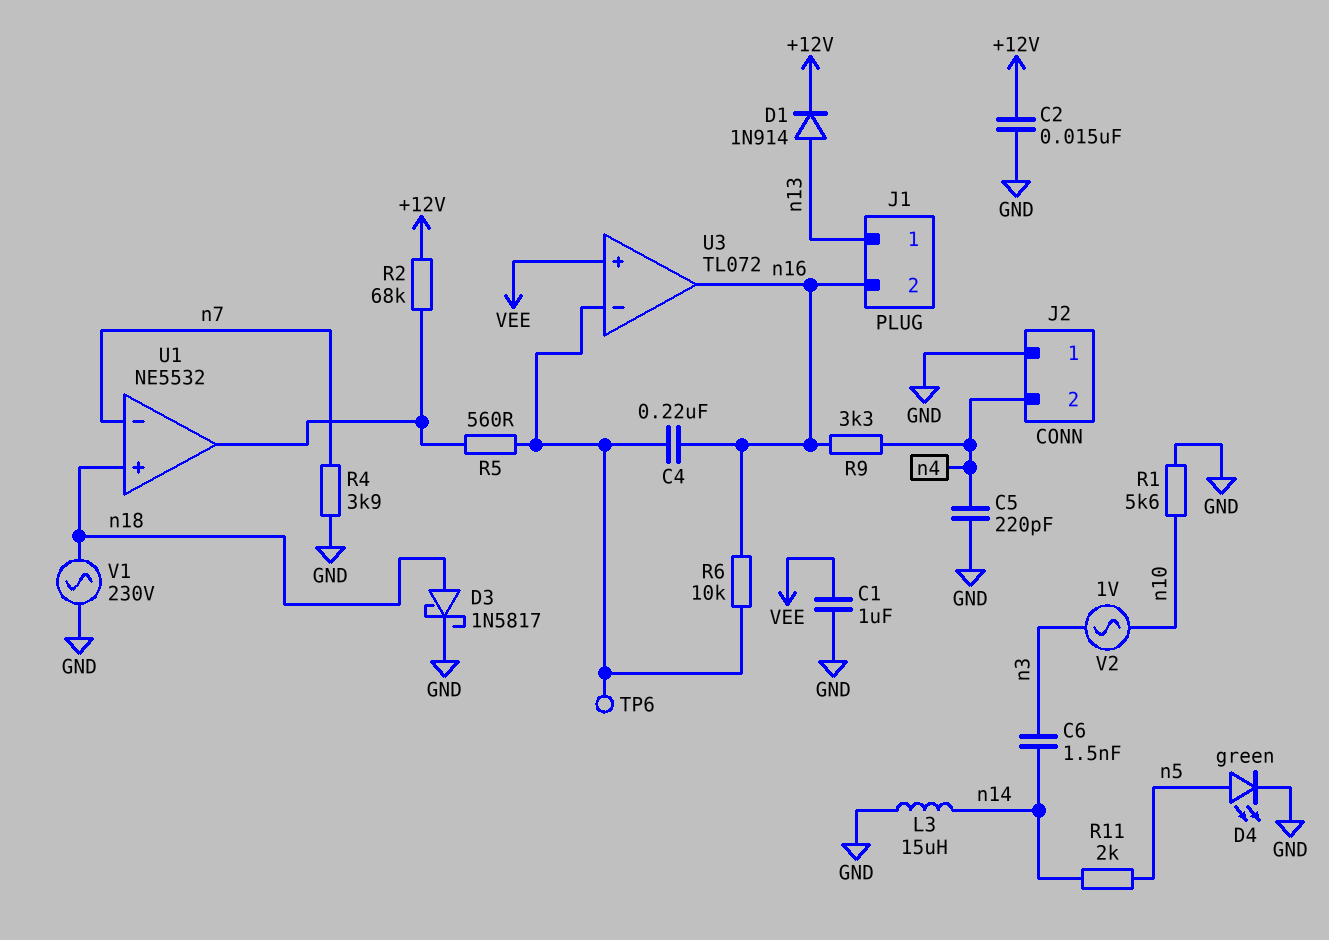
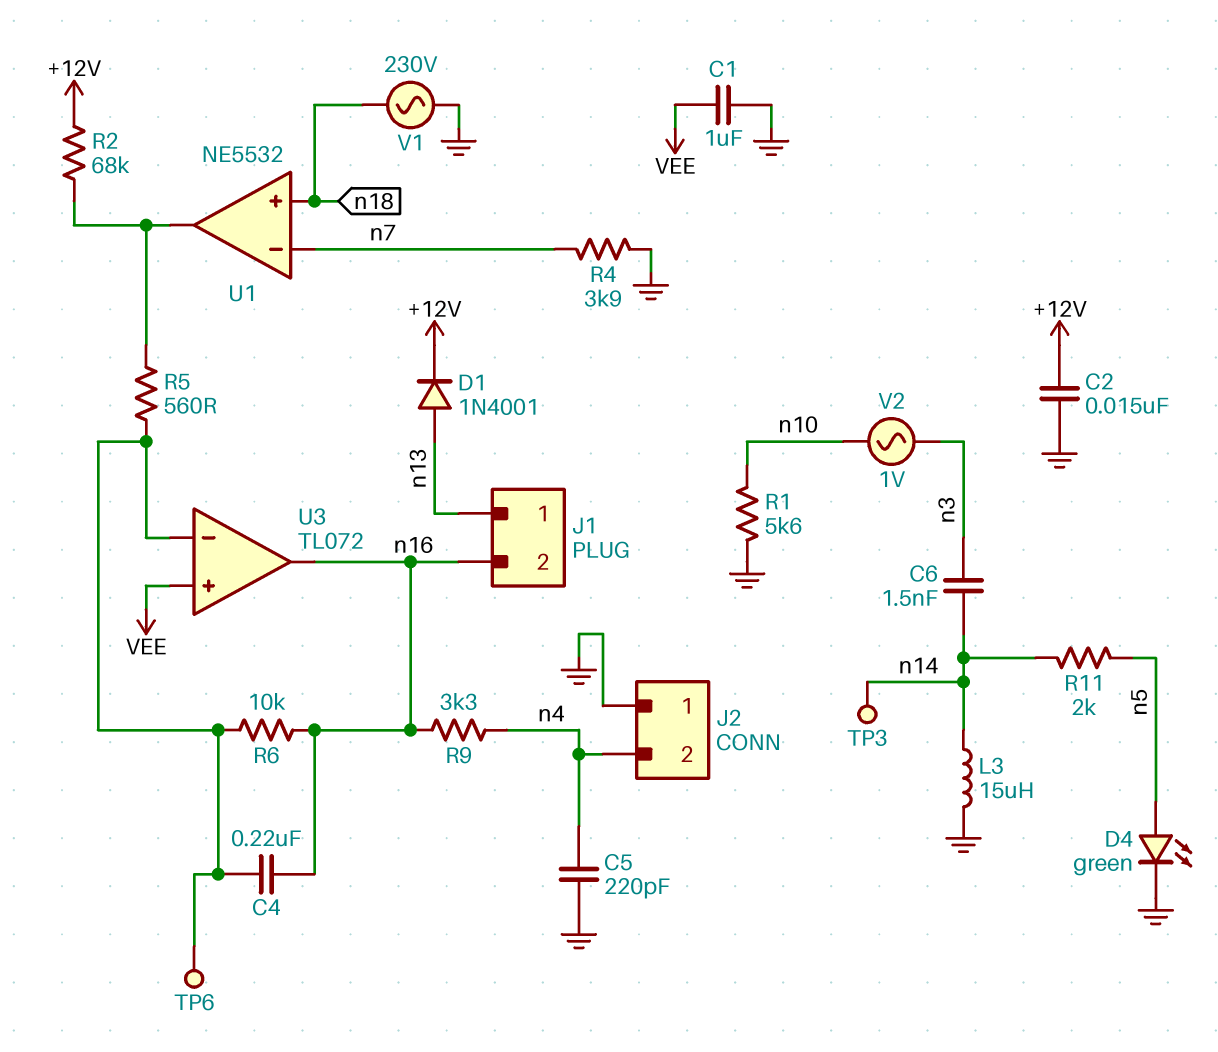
D1: diode 1N914 (A n13, K +12V) -> diode 1N4001 (A n13, K +12V)
D3: schottky 1N5817 (A n18, K GND) -> none
TP3: none -> test point (n14)

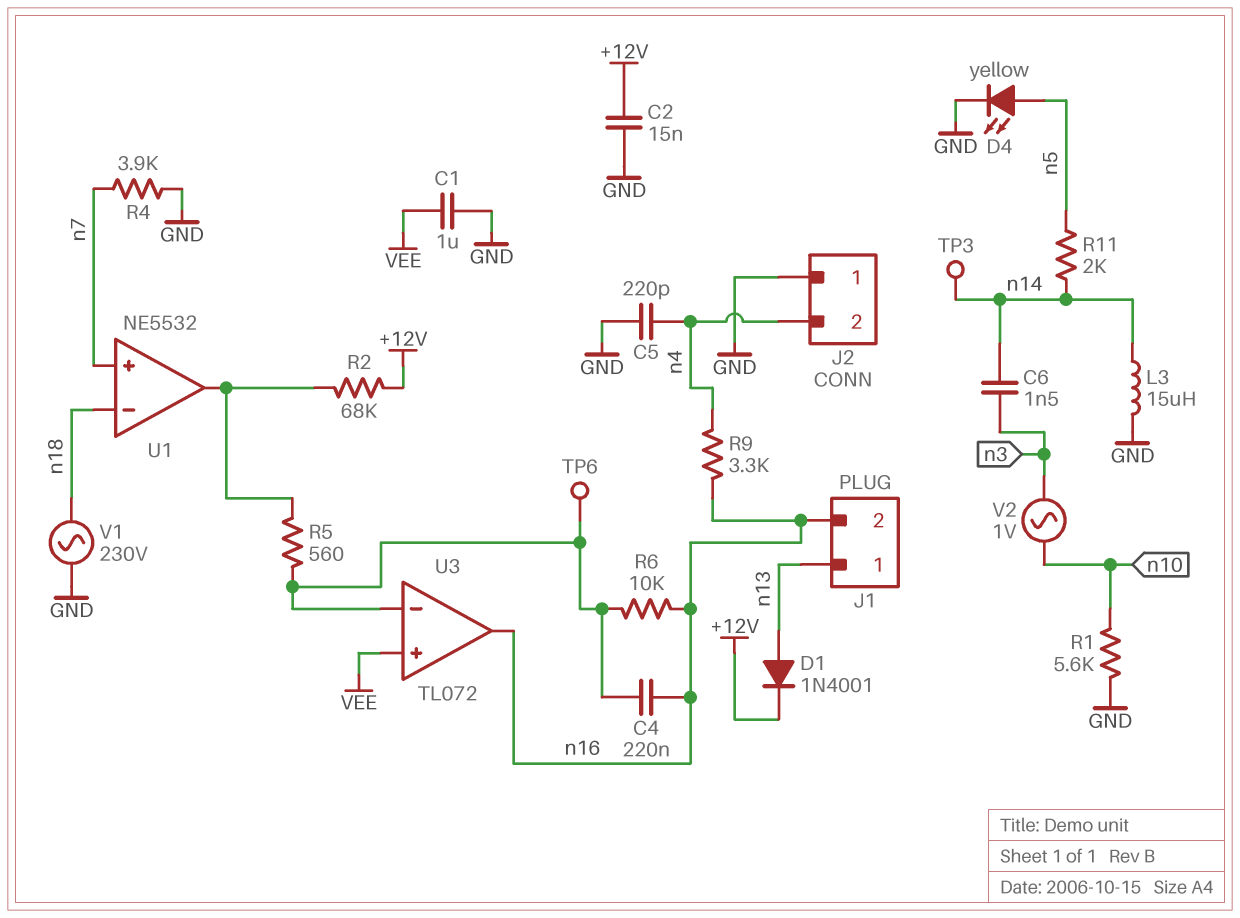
D4: LED green (A n5, K GND) -> LED yellow (A n5, K GND)
U1 pin in+: n18 -> n7
U1 pin in-: n7 -> n18

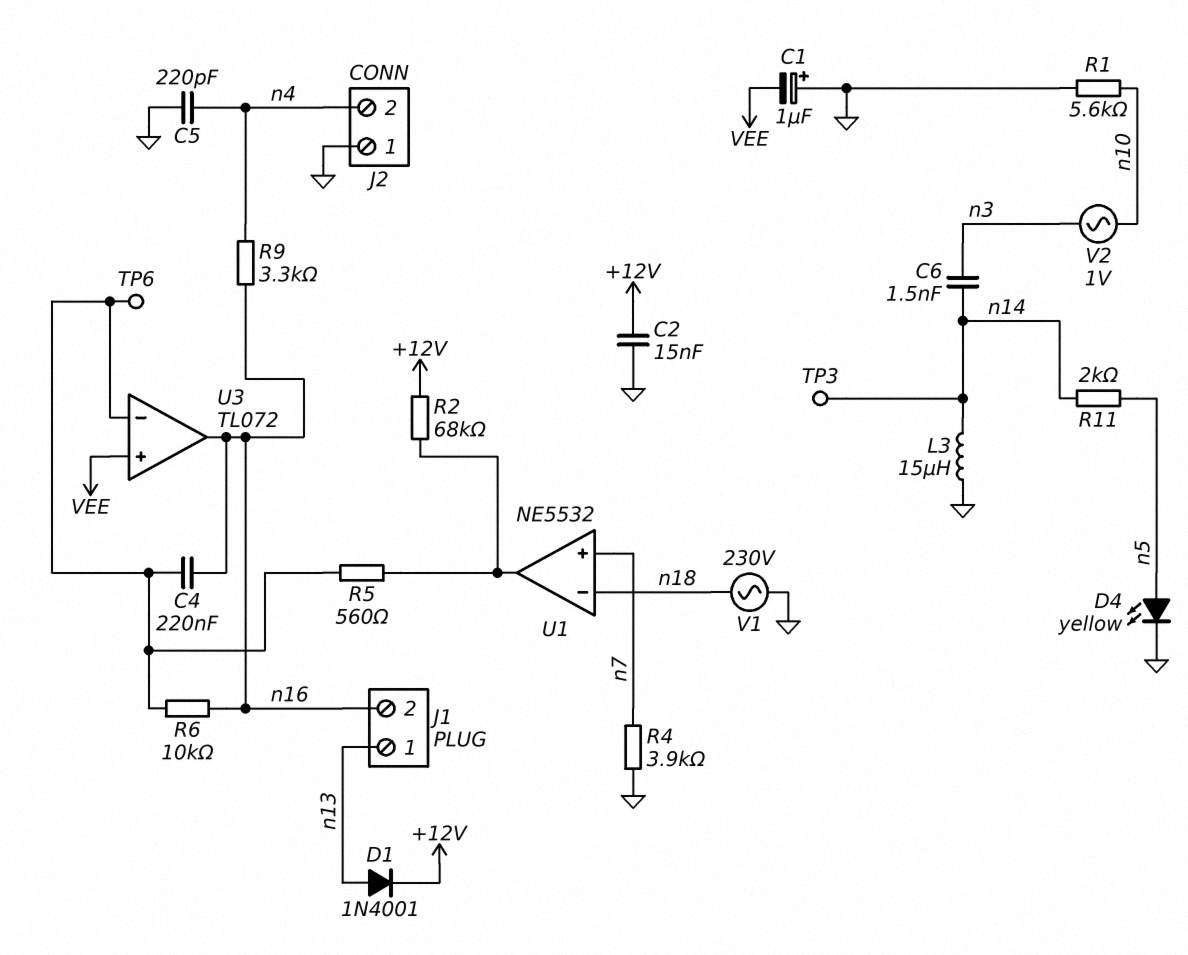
C1: 1uF (GND, VEE) -> 1uF (plus GND, minus VEE)

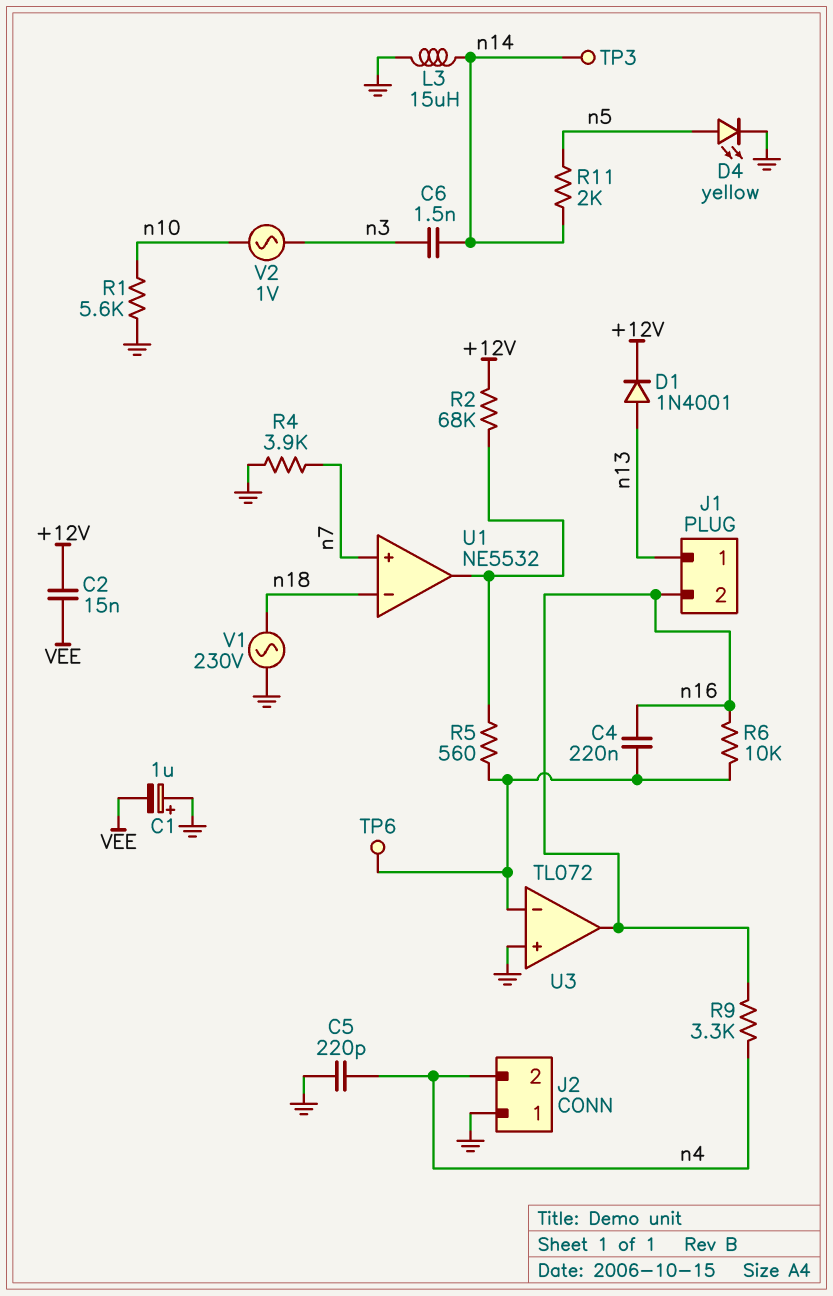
C2: 15nF (+12V, GND) -> 15nF (+12V, VEE)
U3 pin in+: VEE -> GND

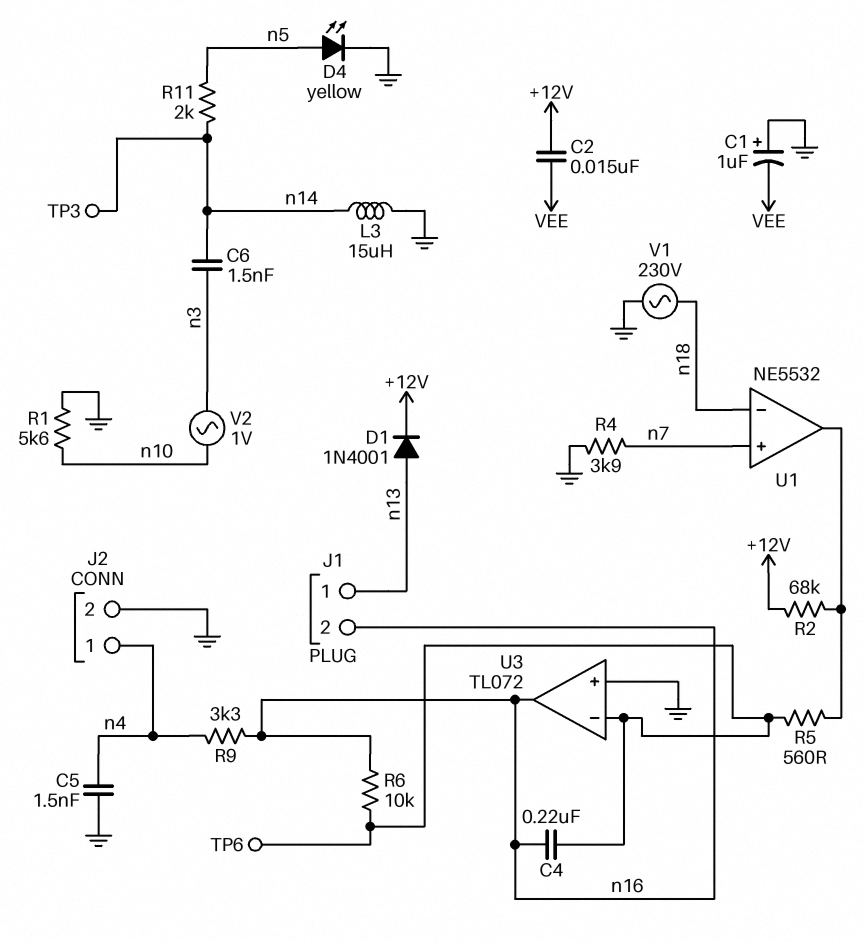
C5: 220pF (GND, n4) -> 1.5nF (GND, n4)
J2 pin 1: GND -> n4
J2 pin 2: n4 -> GND

